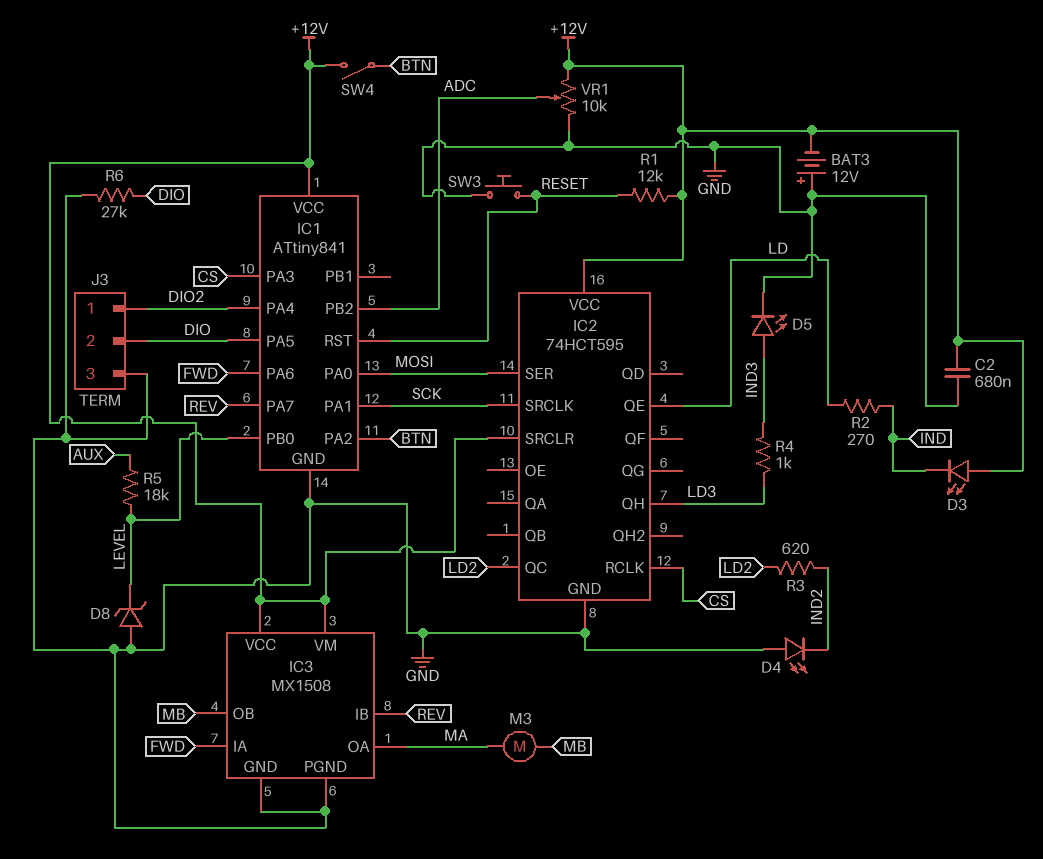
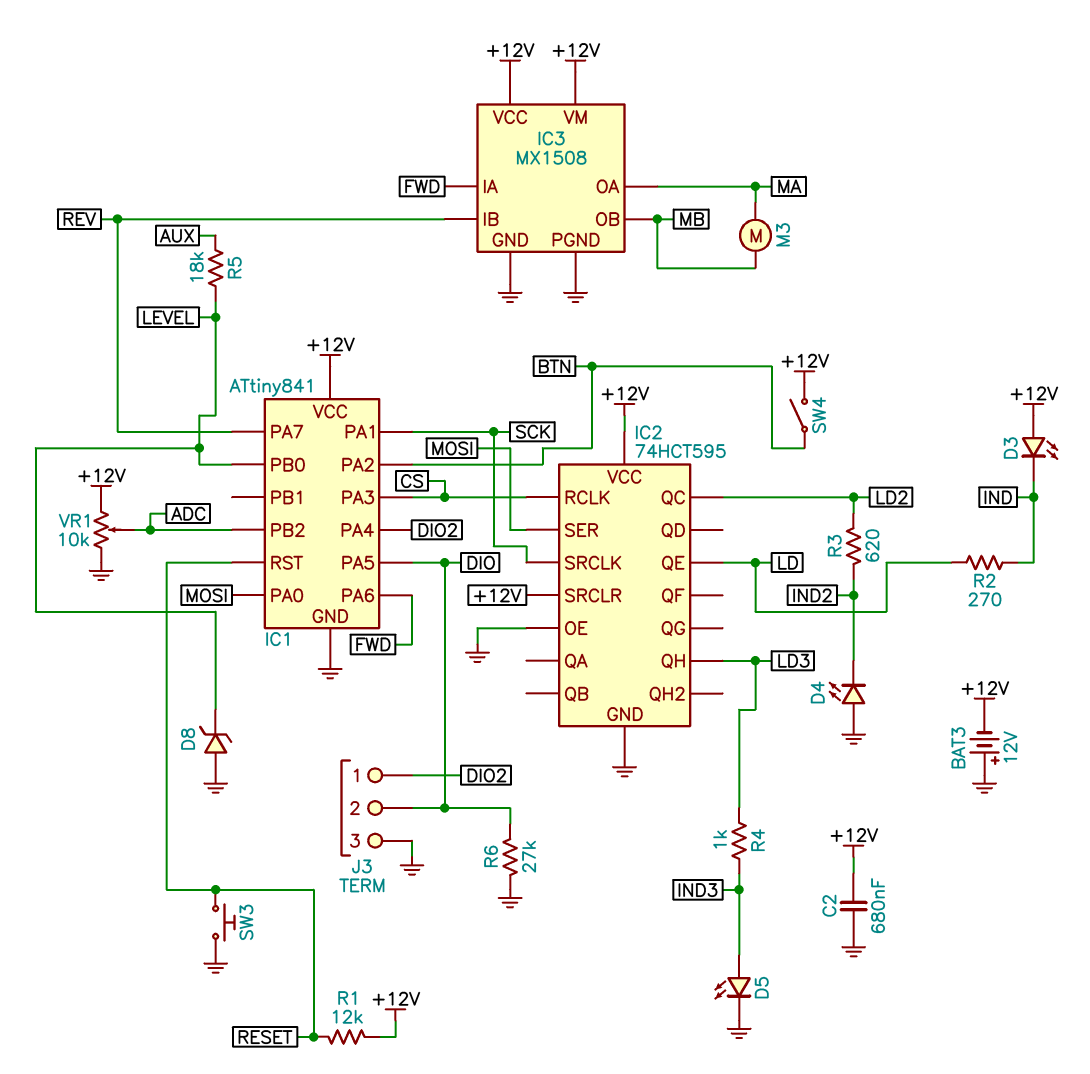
IC2 pin OE: none -> GND

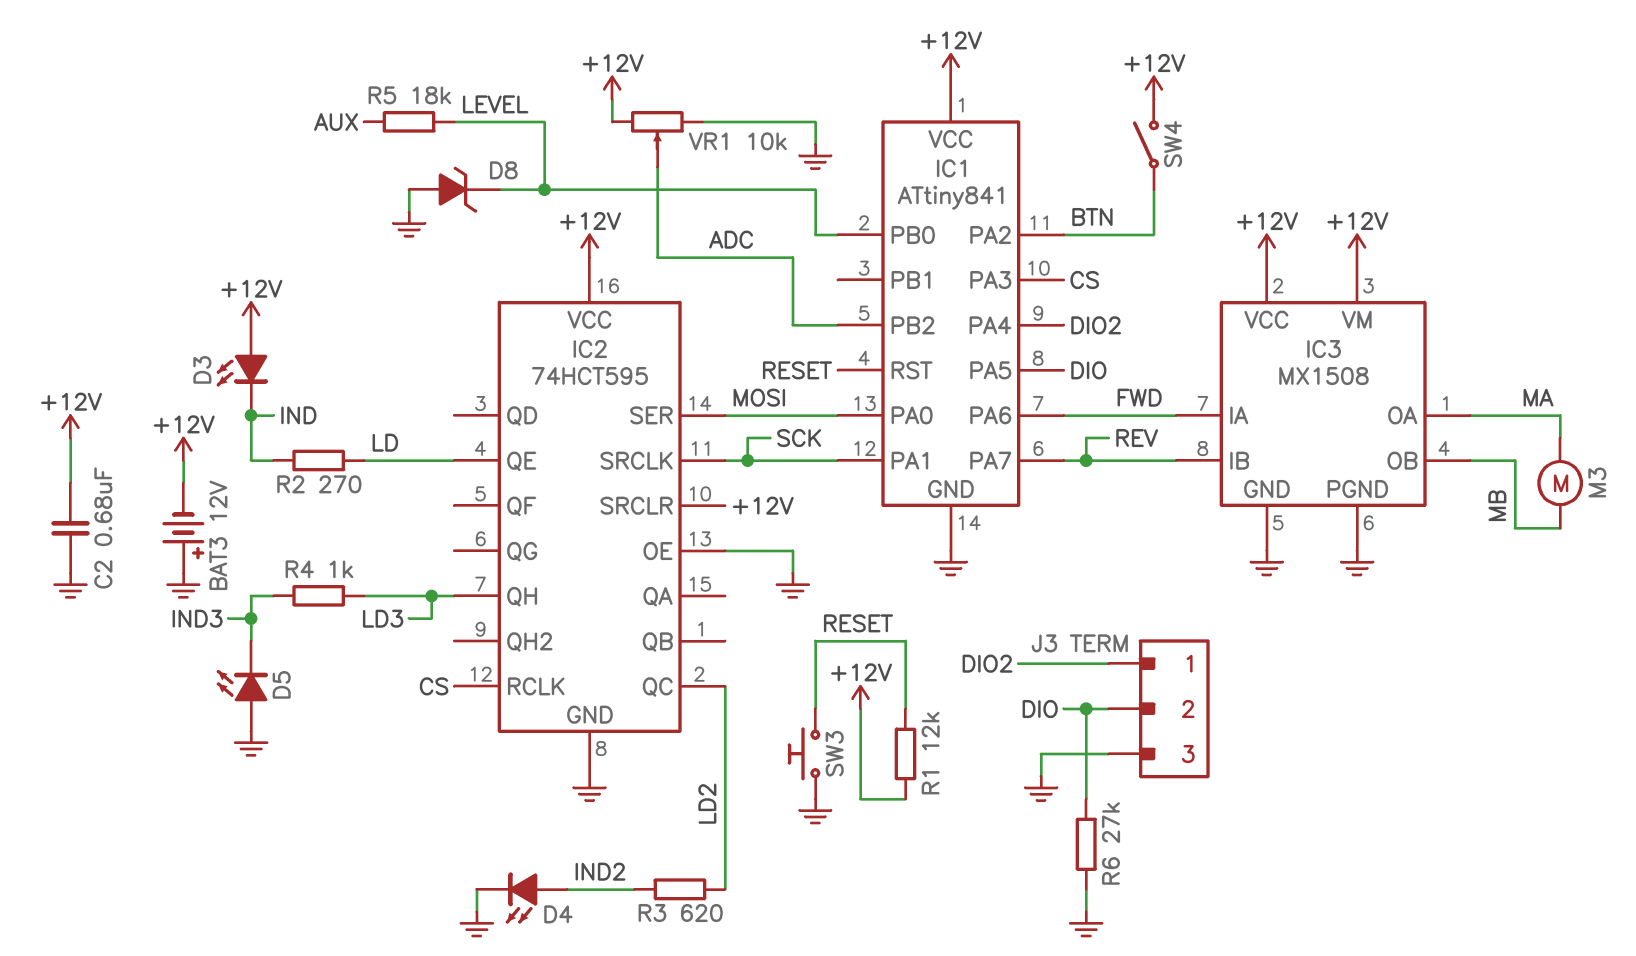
D4: LED (A GND, K IND2) -> LED (A IND2, K GND)
D5: LED (A IND3, K GND) -> LED (A GND, K IND3)

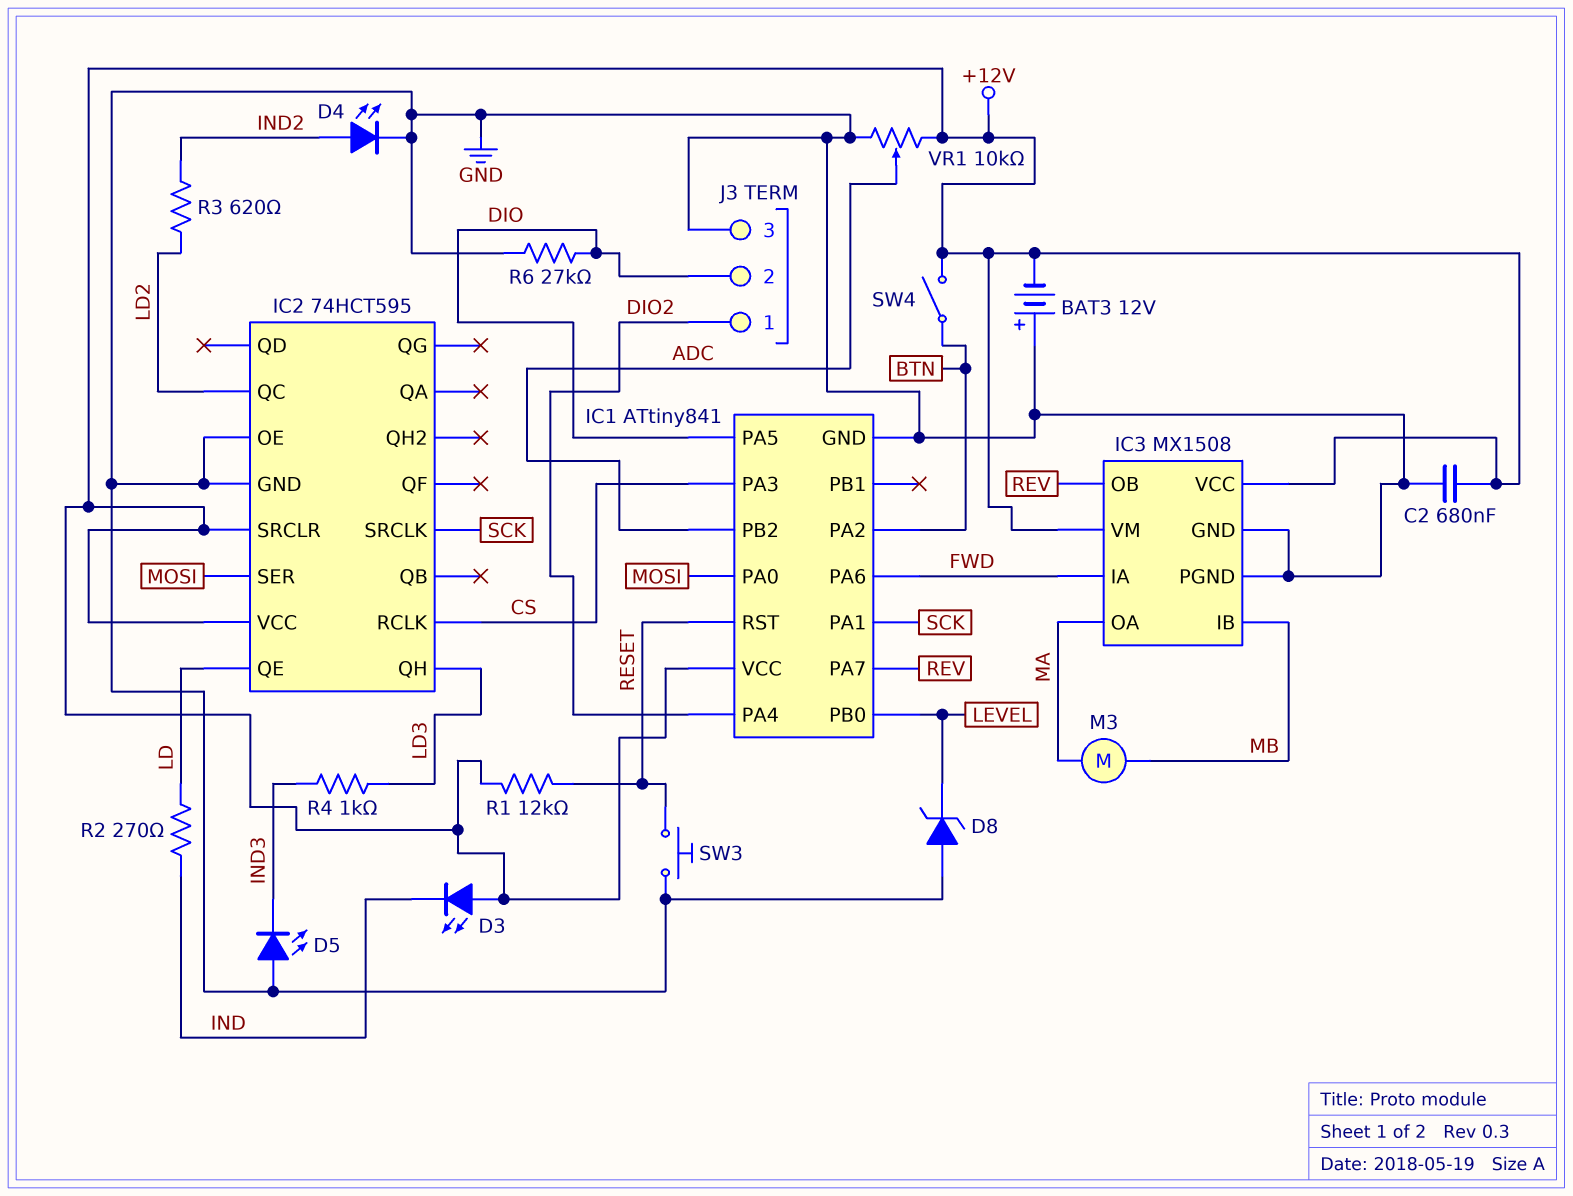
IC3 pin IB: REV -> MB
IC3 pin OB: MB -> REV
R5: 18k (AUX, LEVEL) -> none

